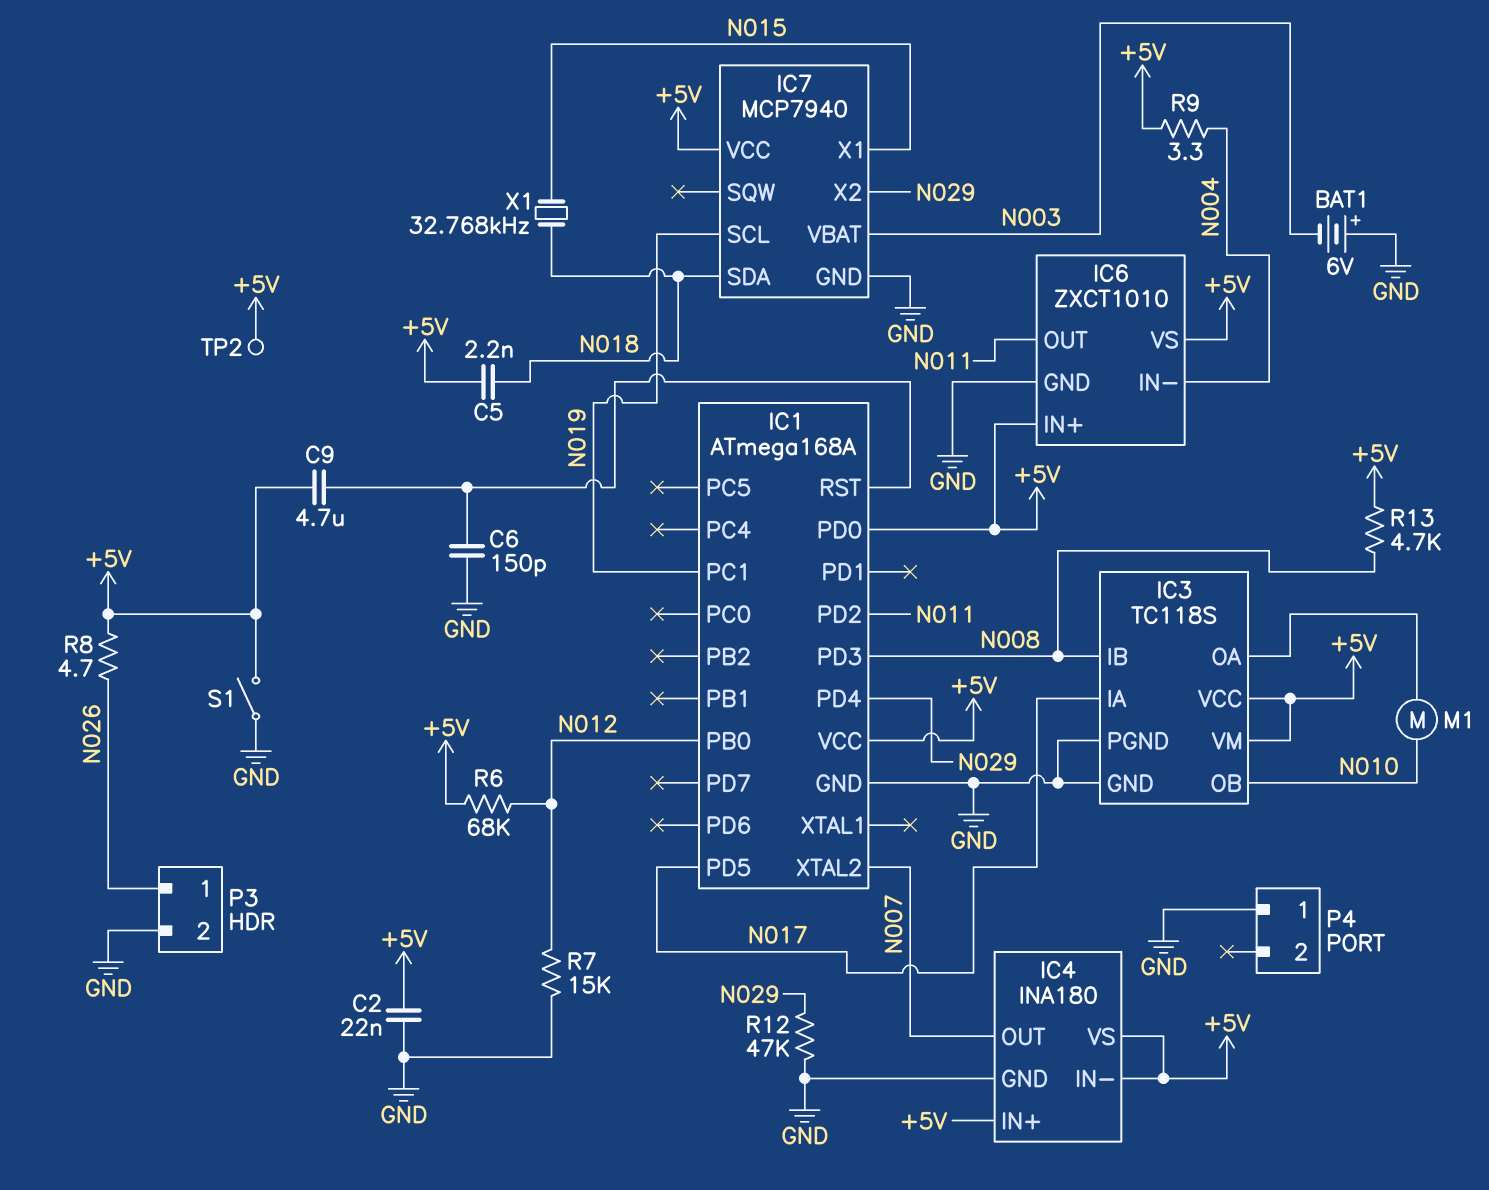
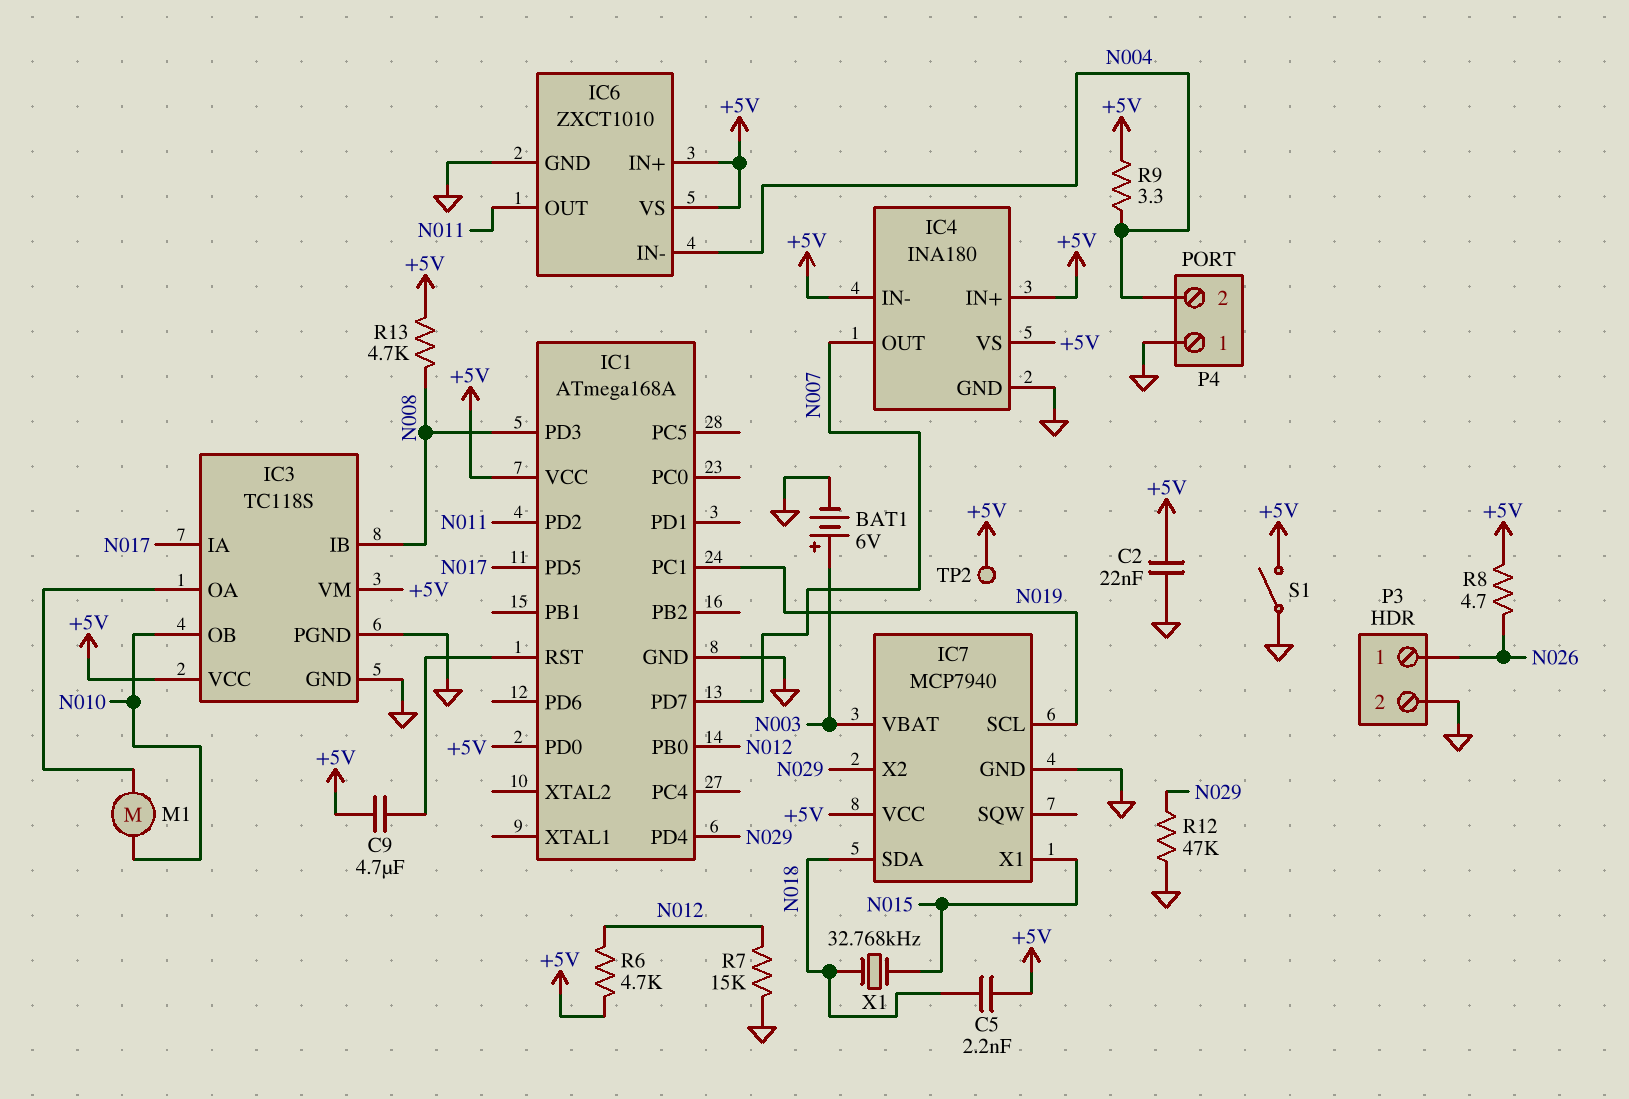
BAT1: 6V (plus GND, minus N003) -> 6V (plus N003, minus GND)
C6: 150pF (GND, IC1/RST) -> none
IC1 pin PD7: none -> N007
IC1 pin XTAL2: N007 -> none
P4 pin 2: none -> N004
R6: 68k (+5V, N012) -> 4.7k (+5V, N012)

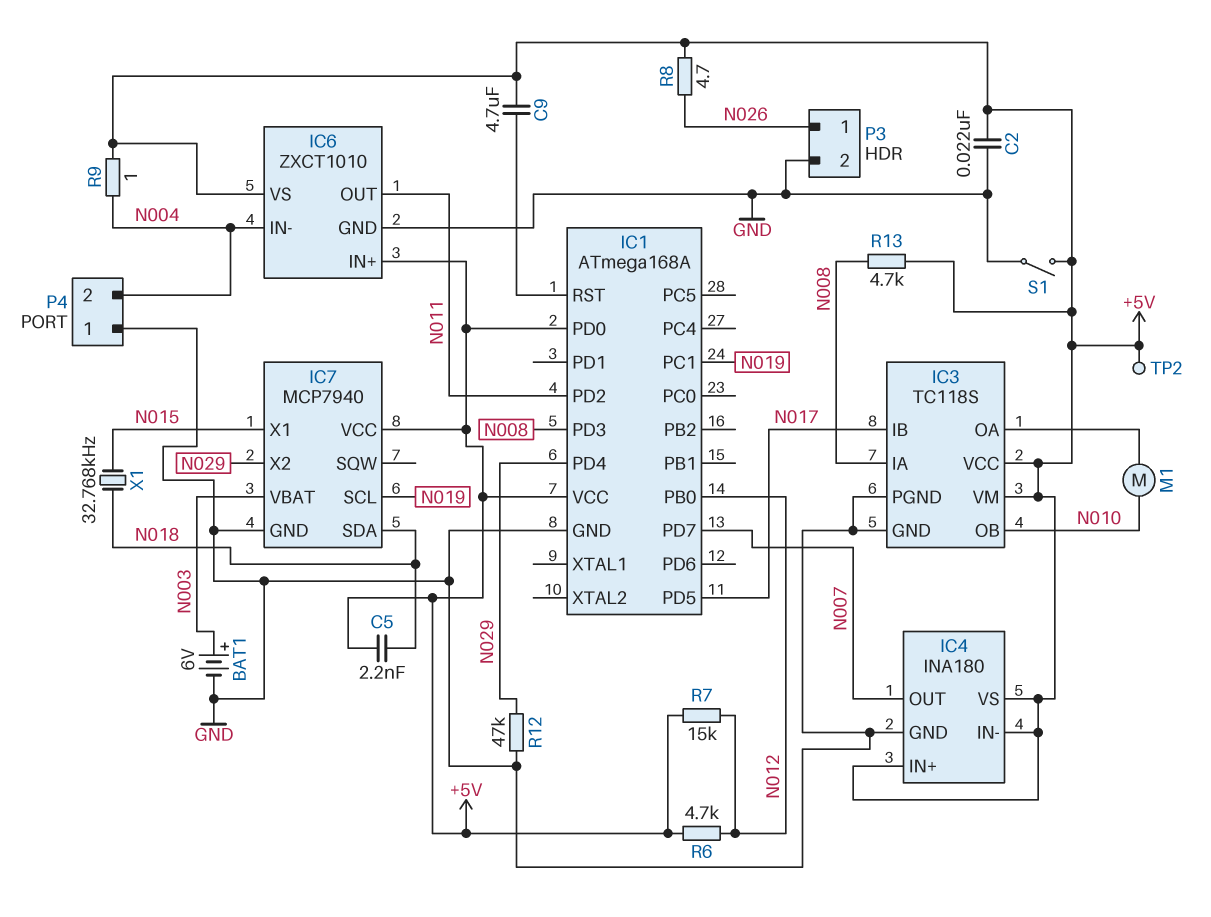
IC3 pin IA: N017 -> N008
IC3 pin IB: N008 -> N017
R7: 15k (GND, N012) -> 15k (+5V, N012)
R9: 3.3 (+5V, N004) -> 1 (+5V, N004)

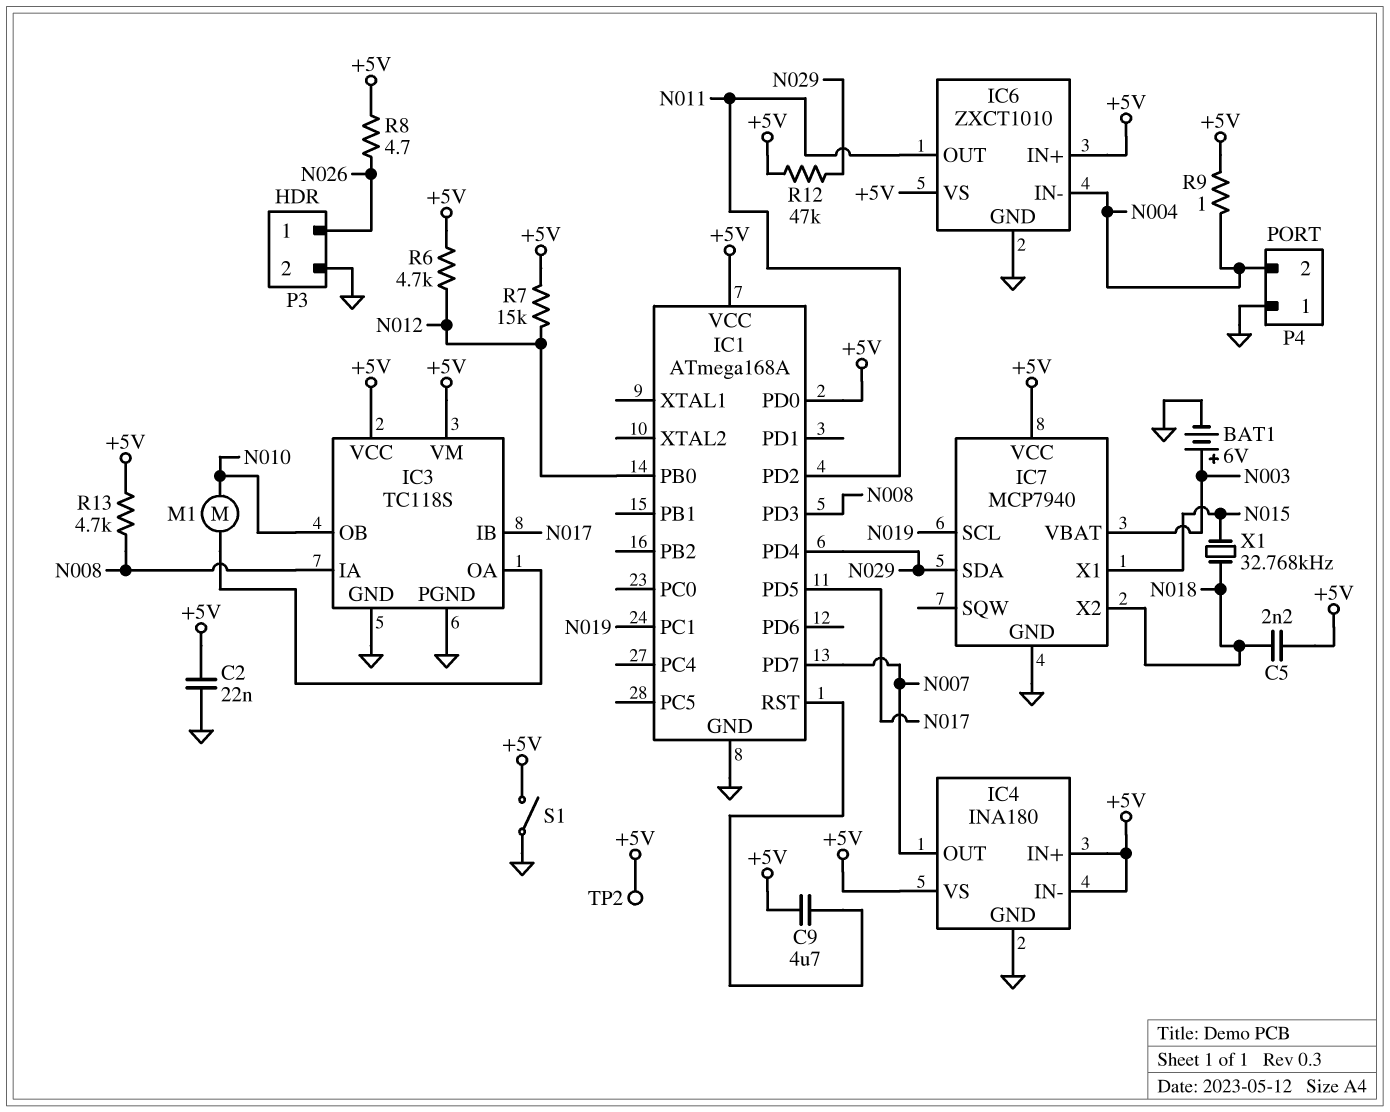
IC7 pin SDA: N018 -> N029
IC7 pin X2: N029 -> N018
R12: 47k (GND, N029) -> 47k (+5V, N029)

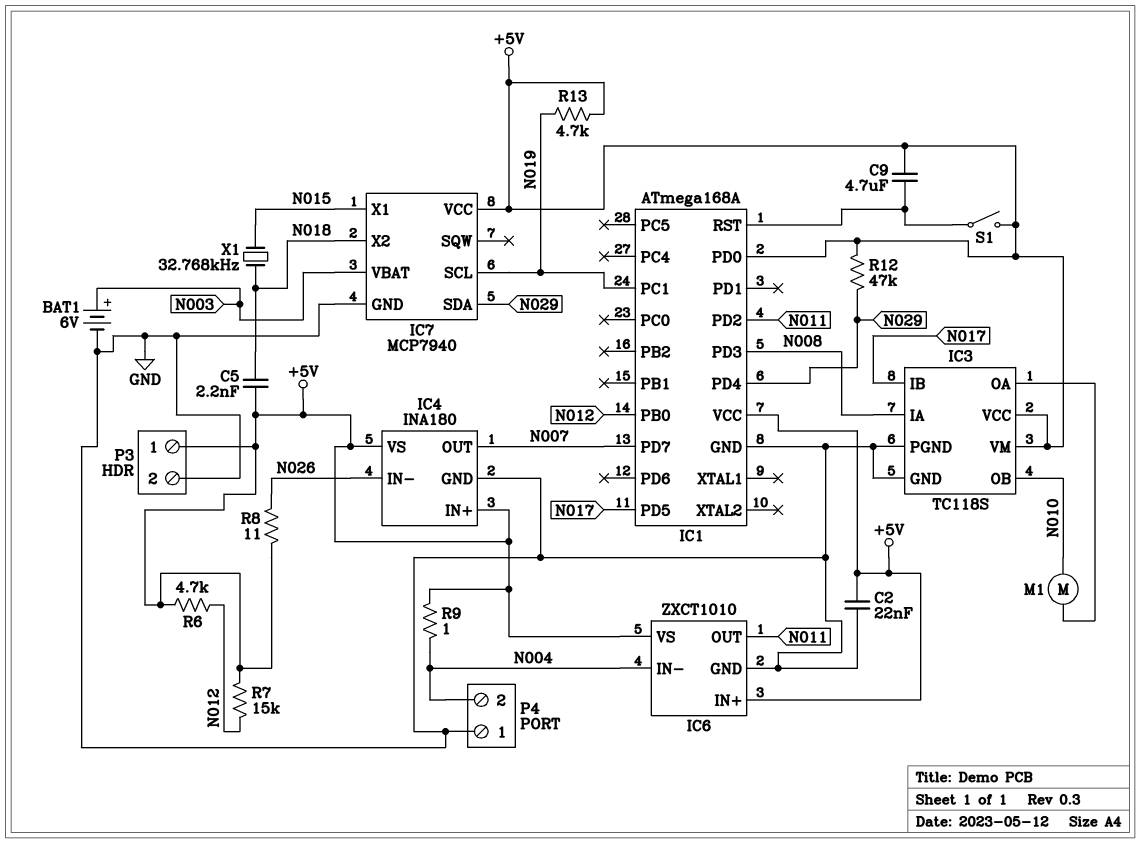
IC4 pin IN-: +5V -> N026
P3 pin 1: N026 -> +5V
R8: 4.7 (+5V, N026) -> 11 (+5V, N026)
R13: 4.7k (+5V, N008) -> 4.7k (+5V, N019)
S1: switch (+5V, GND) -> switch (+5V, IC1/RST)
TP2: test point (+5V) -> none

